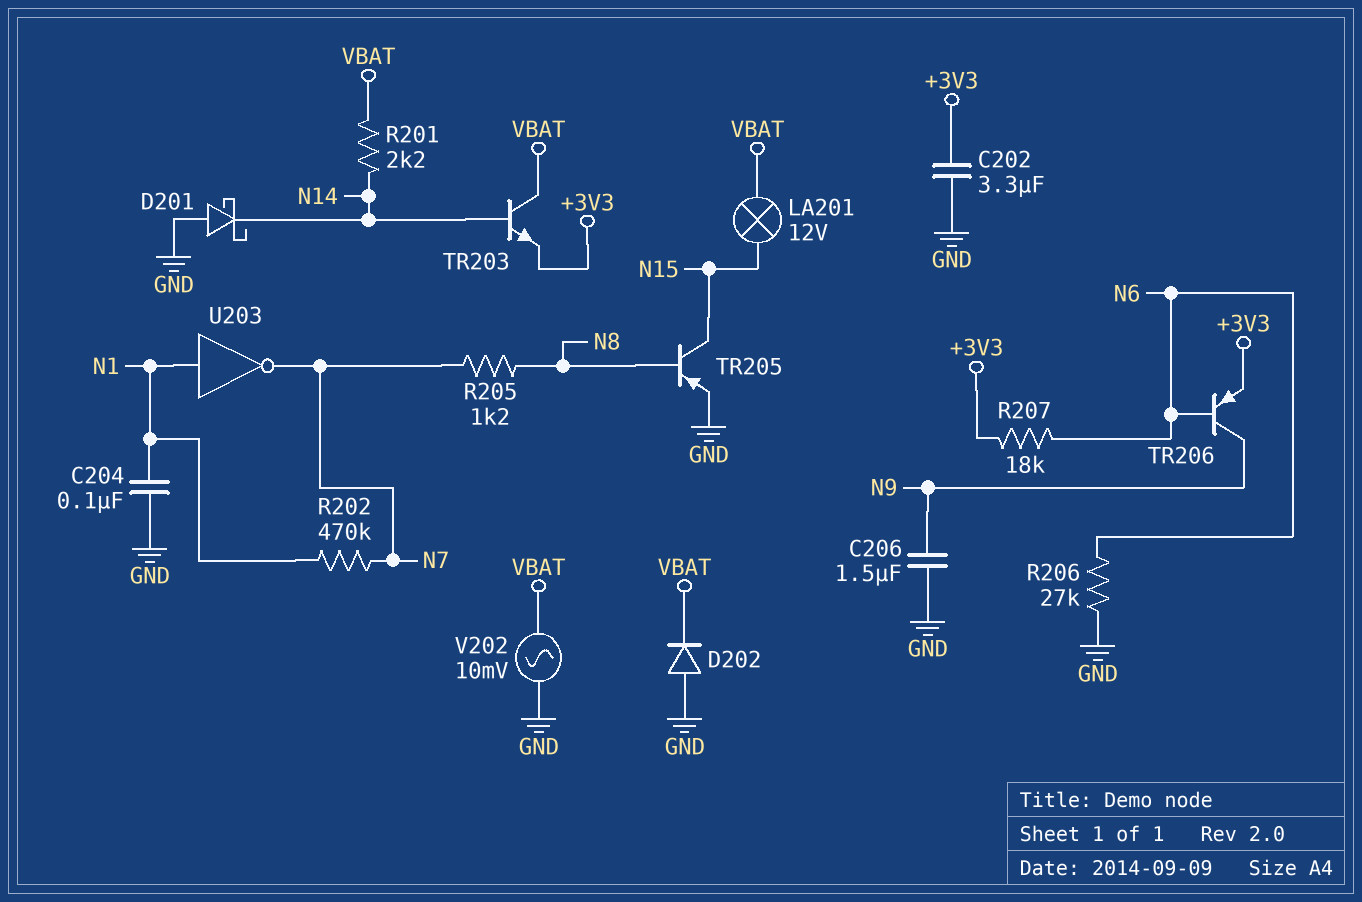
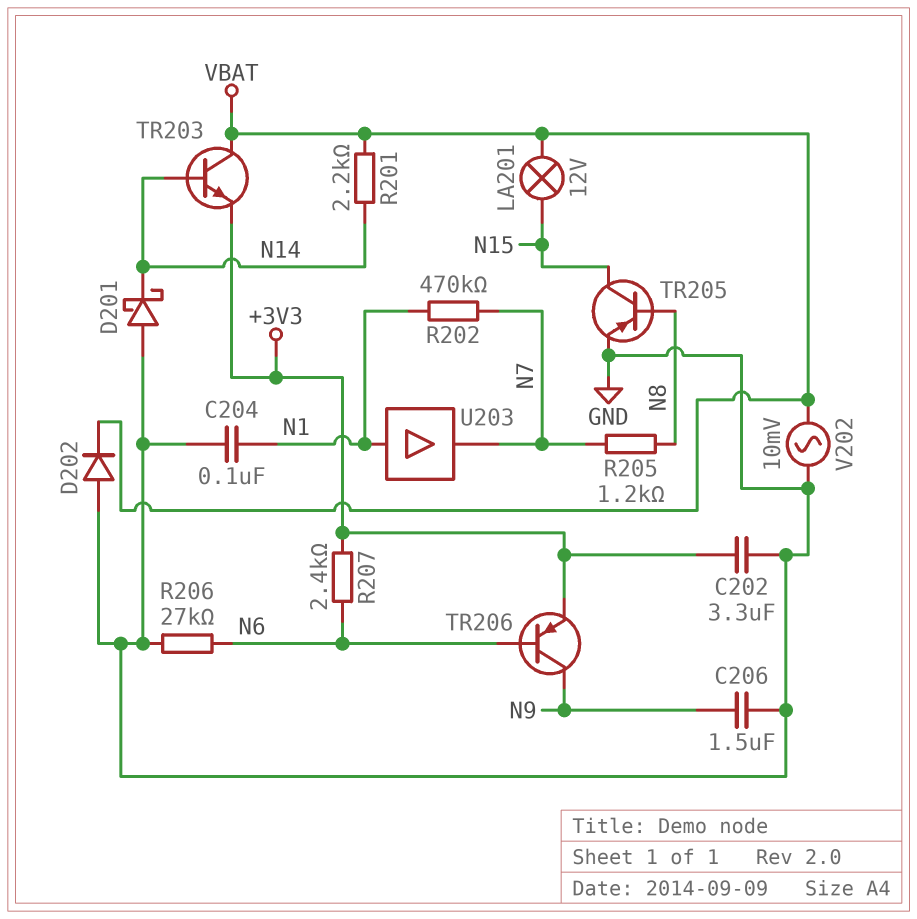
R207: 18k (+3V3, N6) -> 2.4k (+3V3, N6)
U203: NOT (in N1, out N7) -> buffer (in N1, out N7)

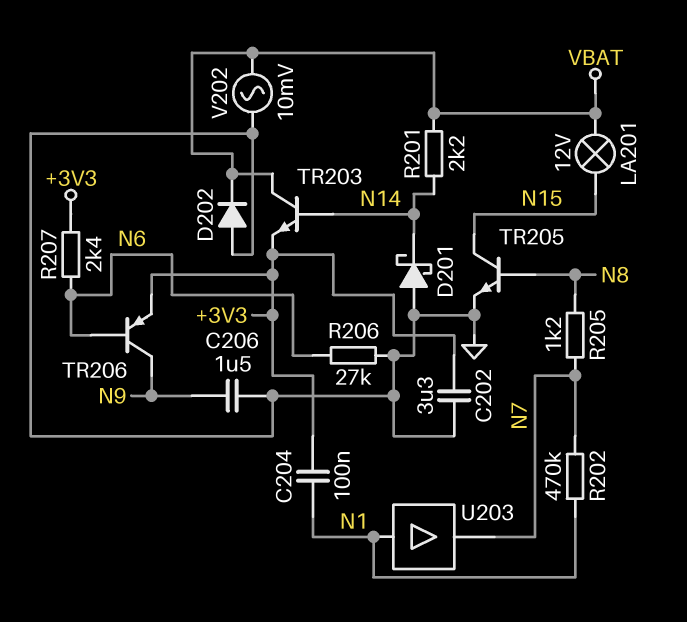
C204: 100nF (GND, N1) -> 100nF (+3V3, N1)
TR205: PNP (B N8, C N15, E GND) -> NPN (B N8, C N15, E GND)

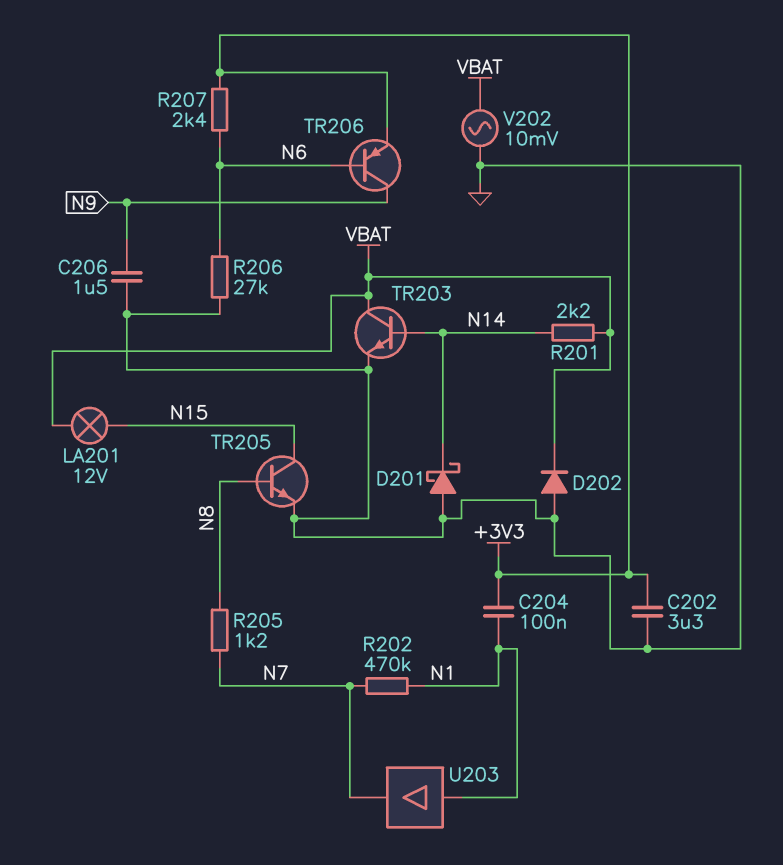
TR203: NPN (B N14, C VBAT, E +3V3) -> NPN (B N14, C VBAT, E GND)

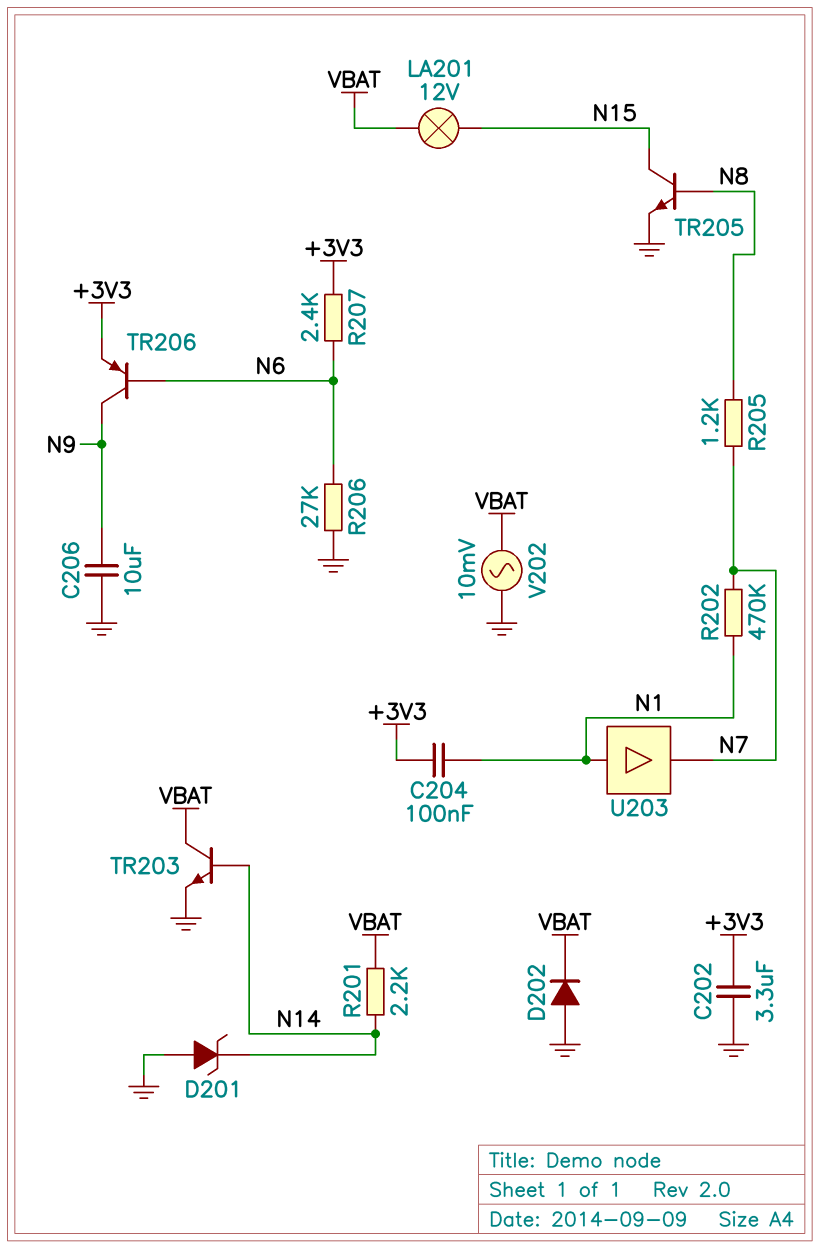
C206: 1.5uF (GND, N9) -> 10uF (GND, N9)
D201: schottky (A GND, K N14) -> zener (A GND, K N14)

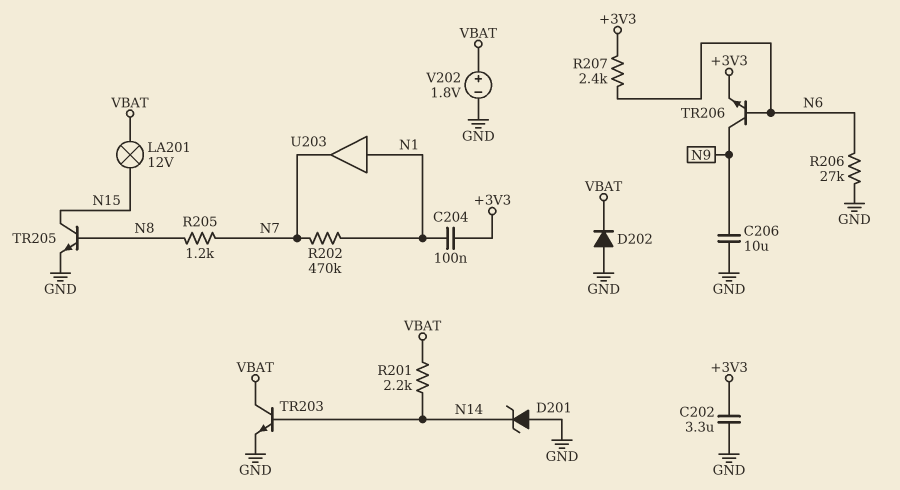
TR206: PNP (B N6, C N9, E +3V3) -> NPN (B N6, C N9, E +3V3)
V202: AC 10mV (GND, VBAT) -> 1.8V (plus VBAT, minus GND)

